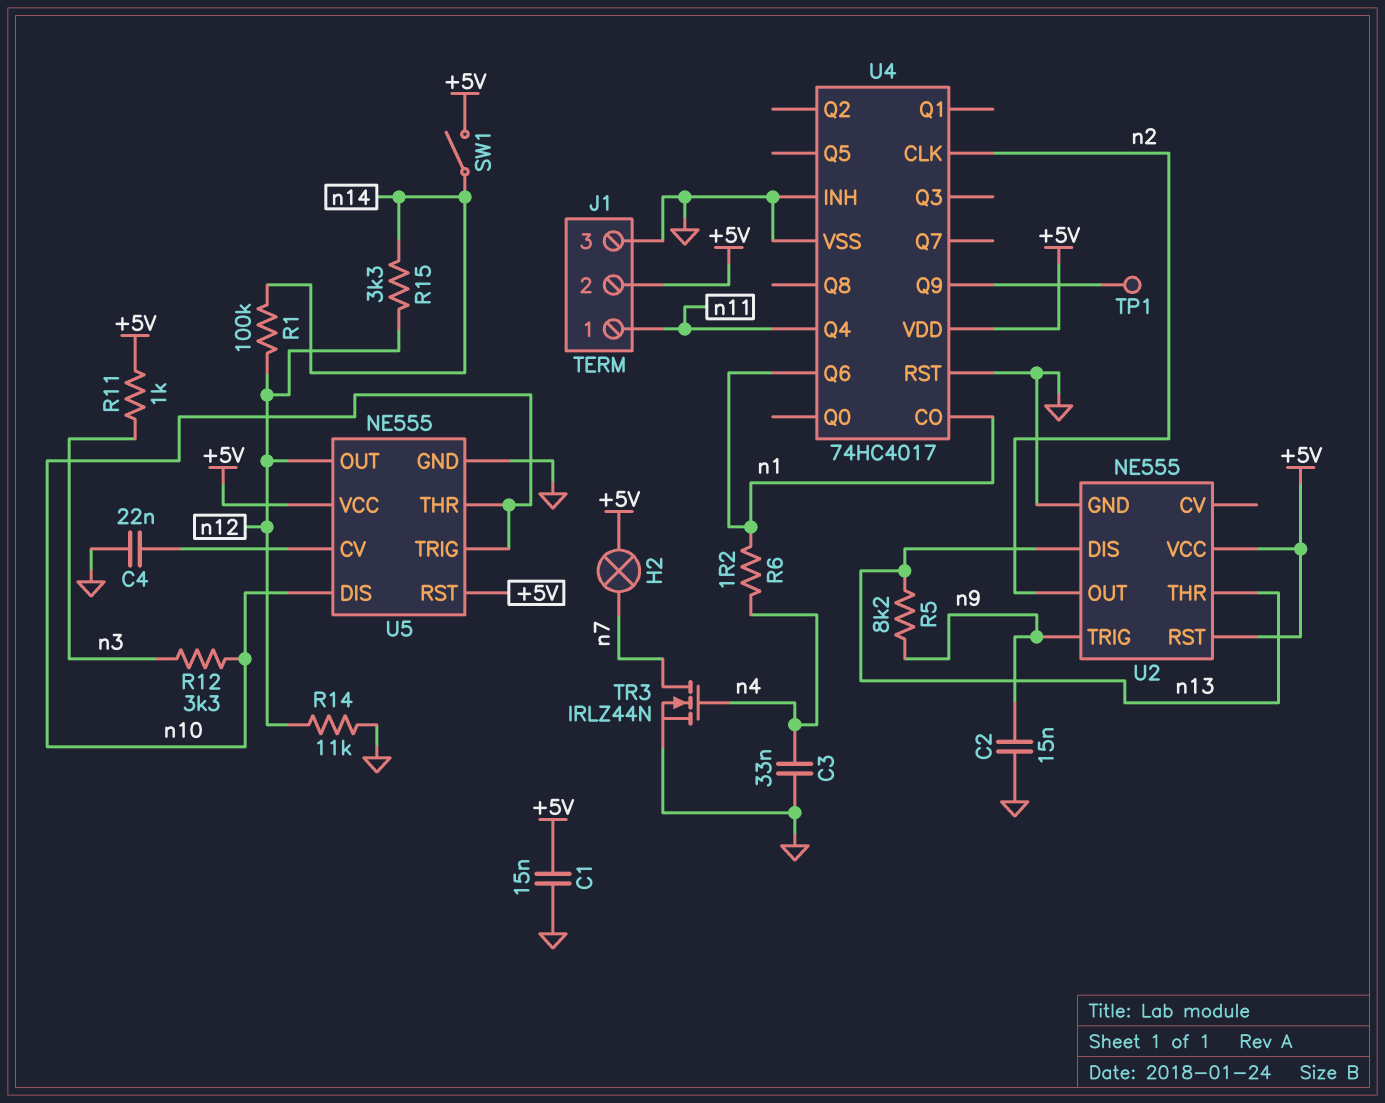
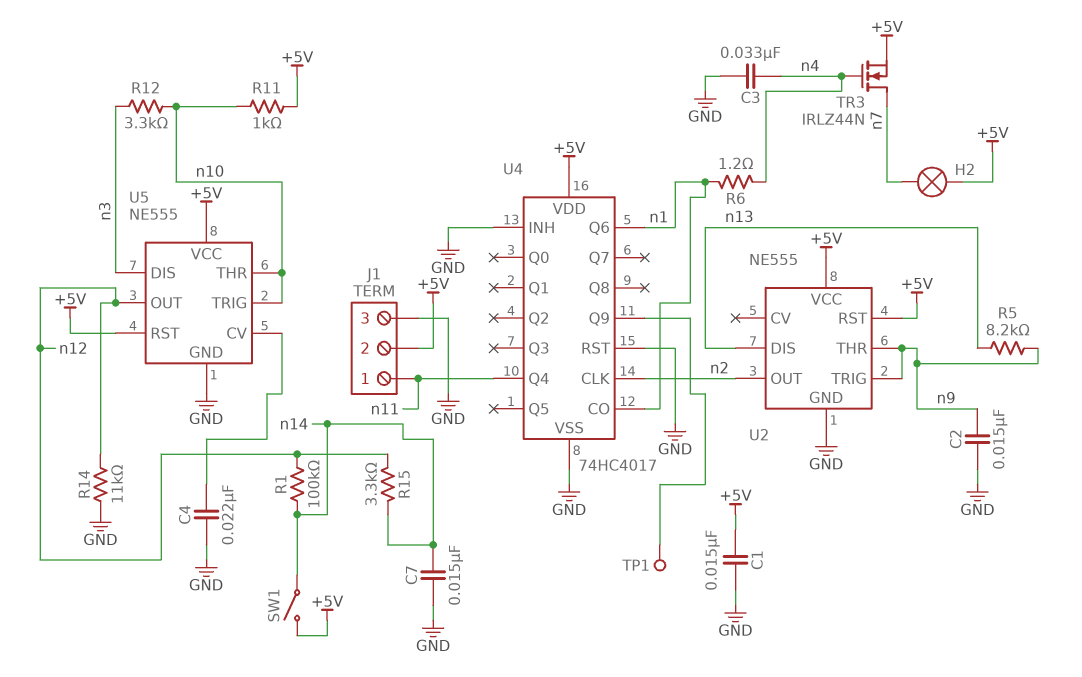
C7: none -> 15nF (GND, n14)
R11: 1k (+5V, n3) -> 1k (+5V, n10)
TR3: NMOS IRLZ44N (G n4, D n7, S GND) -> NMOS IRLZ44N (G n4, D n7, S +5V)
U2 pin THR: n13 -> n9
U5 pin DIS: n10 -> n3

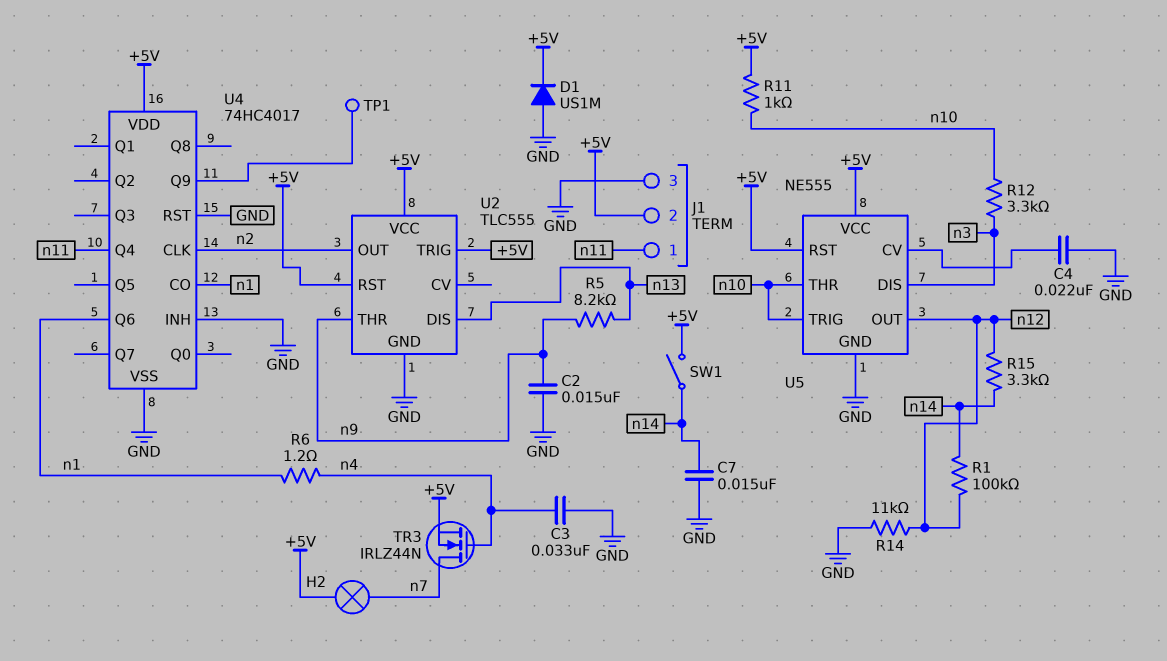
C1: 15nF (+5V, GND) -> none
D1: none -> diode US1M (A GND, K +5V)
U2: NE555 -> TLC555
U2 pin TRIG: n9 -> +5V

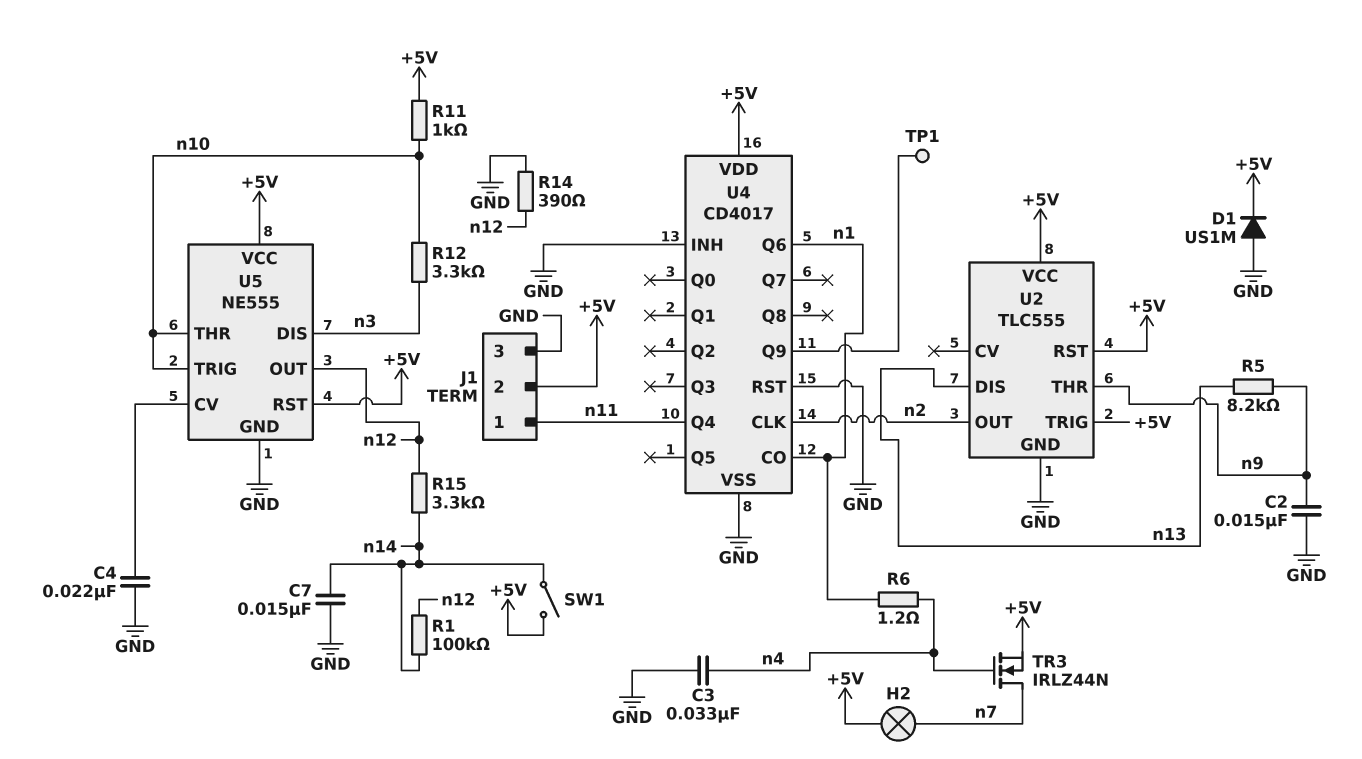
R14: 11k (GND, n12) -> 390 (GND, n12)
U4: 74HC4017 -> CD4017

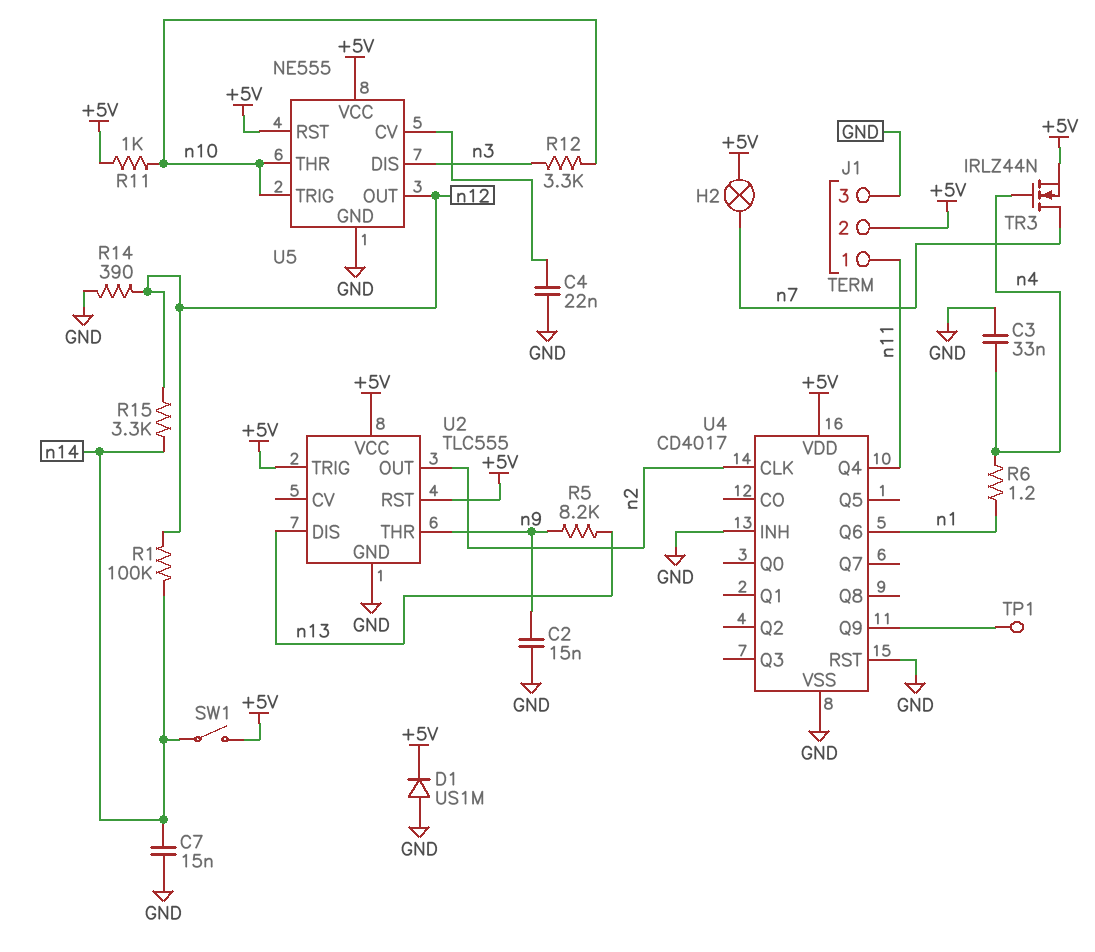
U4 pin CO: n1 -> none

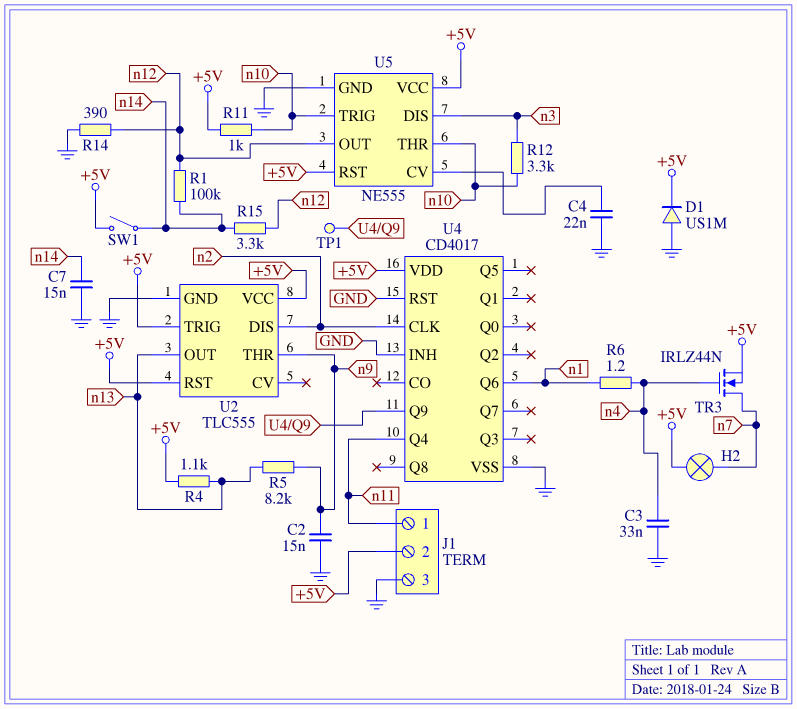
R4: none -> 1.1k (+5V, n13)
U2 pin DIS: n13 -> n2
U2 pin OUT: n2 -> n13

